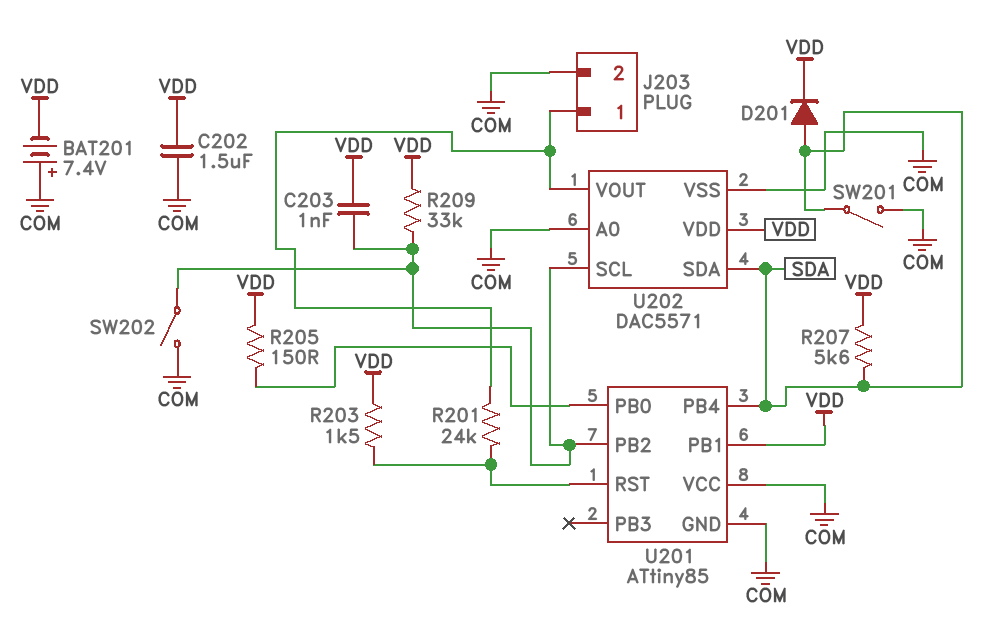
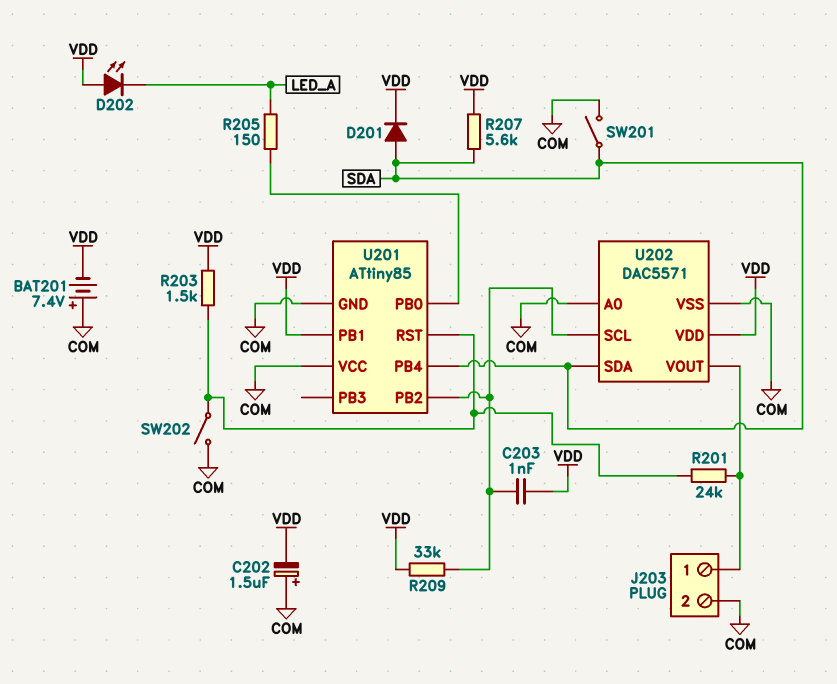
C202: 1.5uF (COM, VDD) -> 1.5uF (plus COM, minus VDD)
D202: none -> LED (A VDD, K LED_A)
R205: 150 (U201/PB0, VDD) -> 150 (LED_A, U201/PB0)
SW202: switch (COM, U201/PB2) -> switch (COM, U201/RST)

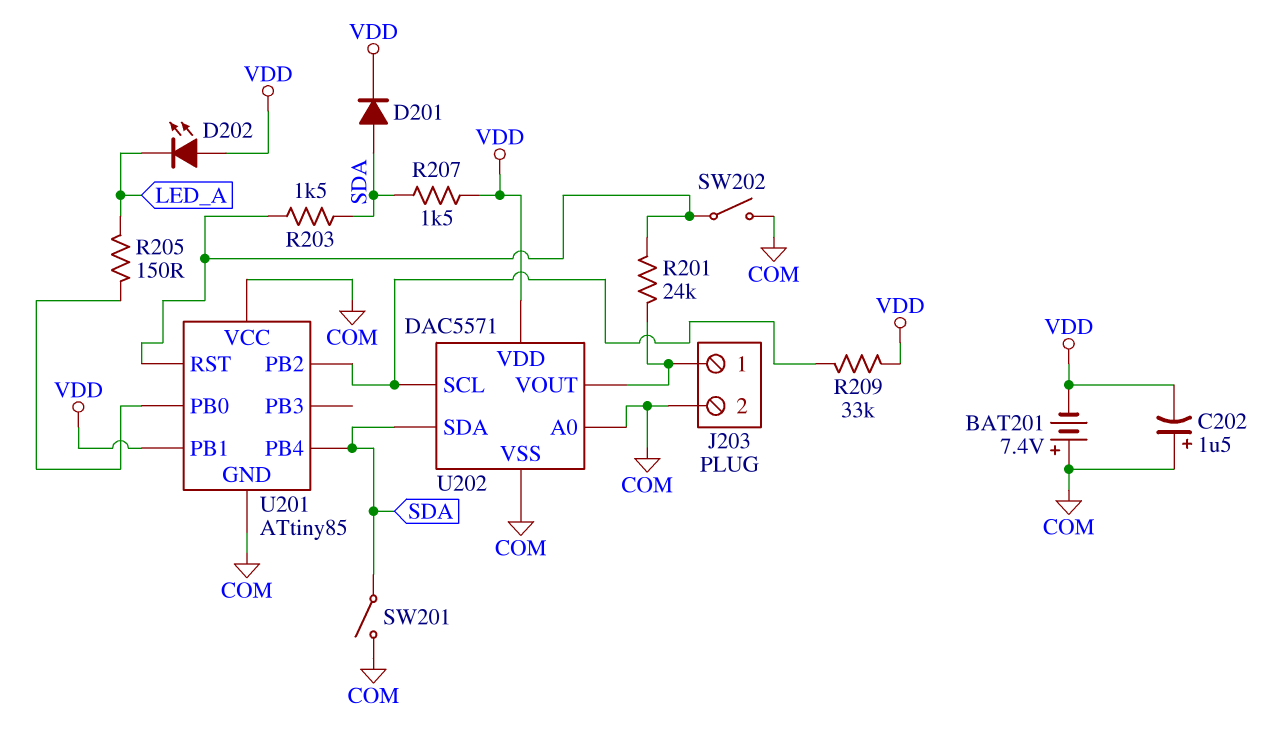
C203: 1nF (U201/PB2, VDD) -> none
R203: 1.5k (U201/RST, VDD) -> 1.5k (SDA, U201/RST)
R207: 5.6k (SDA, VDD) -> 1.5k (SDA, VDD)

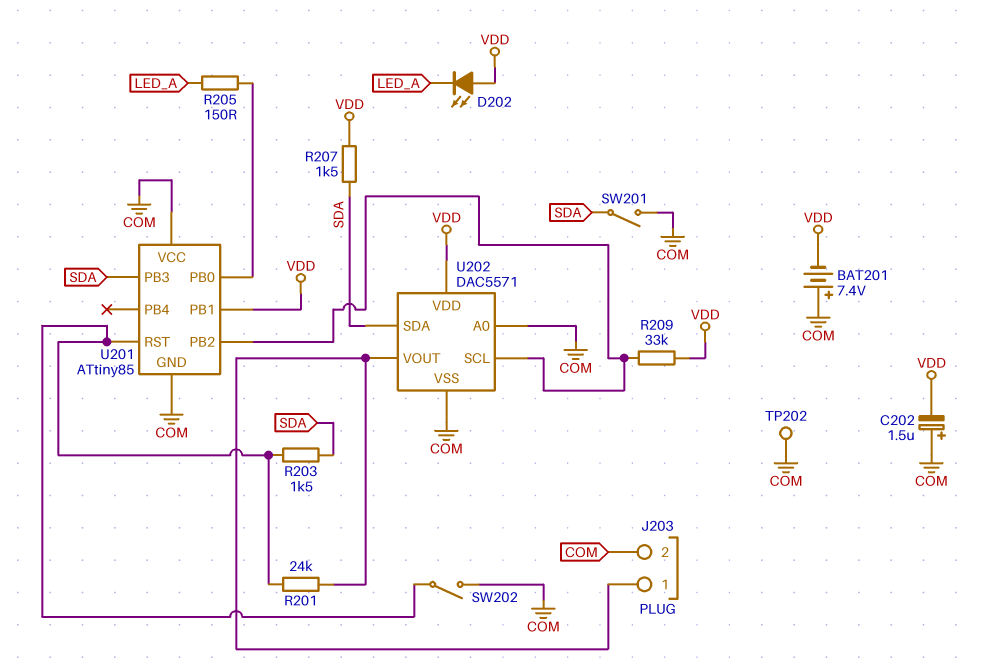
D201: diode (A SDA, K VDD) -> none
TP202: none -> test point (COM)
U201 pin PB3: none -> SDA
U201 pin PB4: SDA -> none

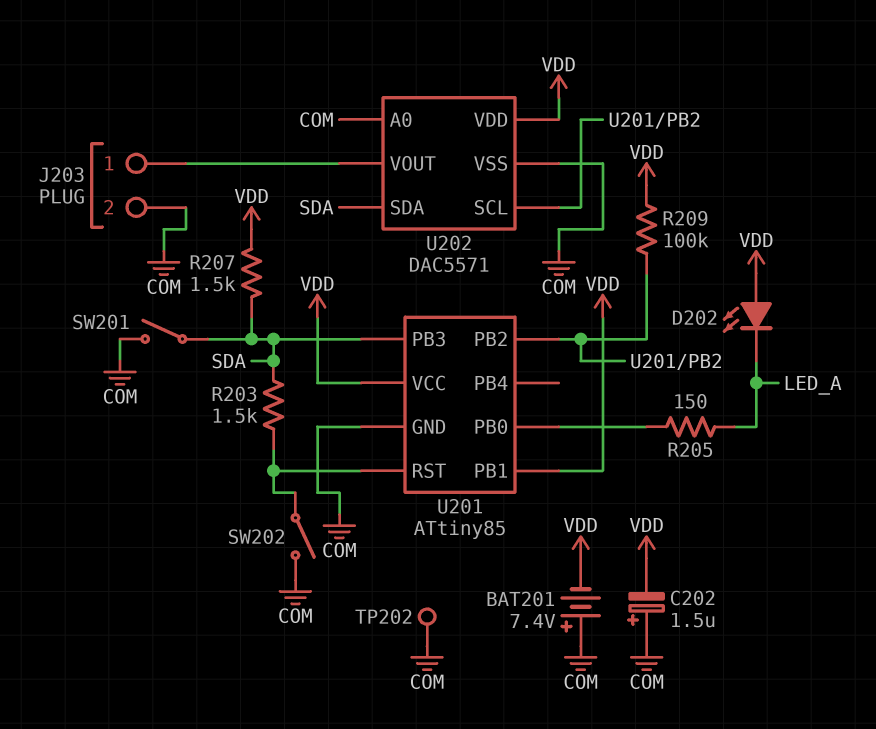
R201: 24k (J203/1, U201/RST) -> none
R209: 33k (U201/PB2, VDD) -> 100k (U201/PB2, VDD)
U201 pin VCC: COM -> VDD

